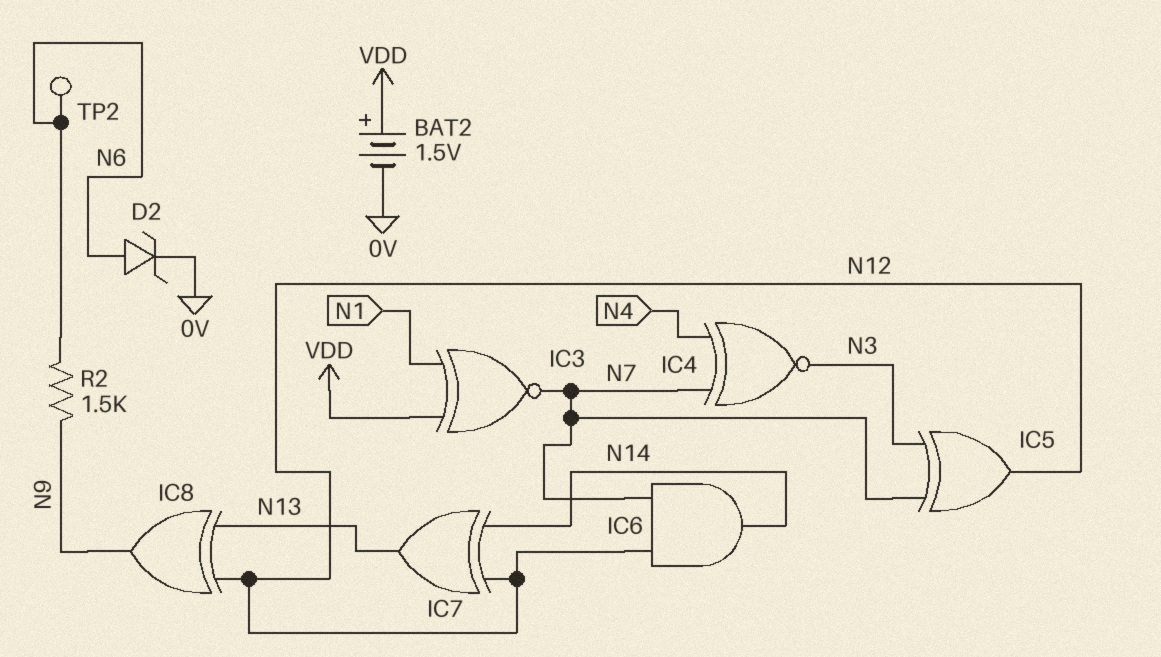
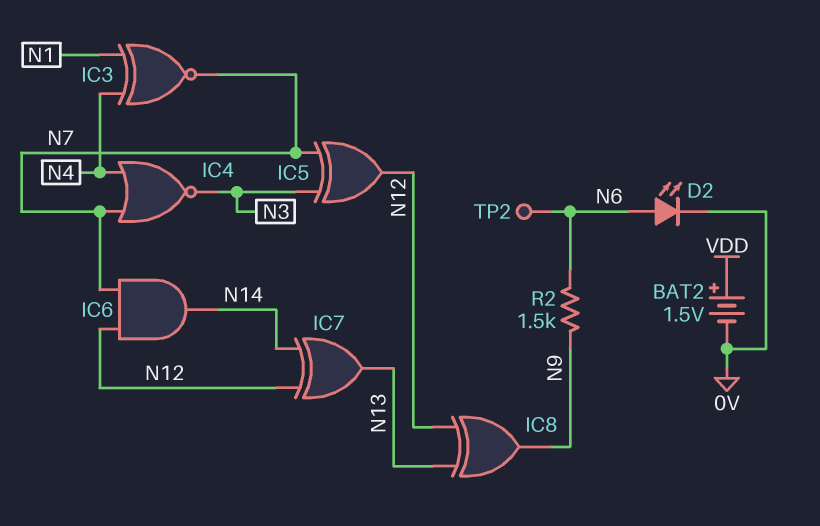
D2: zener (A N6, K 0V) -> LED (A N6, K 0V)
IC3: XNOR (in N1, in VDD, out N7) -> XNOR (in N1, in N4, out N7)
IC4: XNOR (in N4, in N7, out N3) -> NOR (in N4, in N7, out N3)

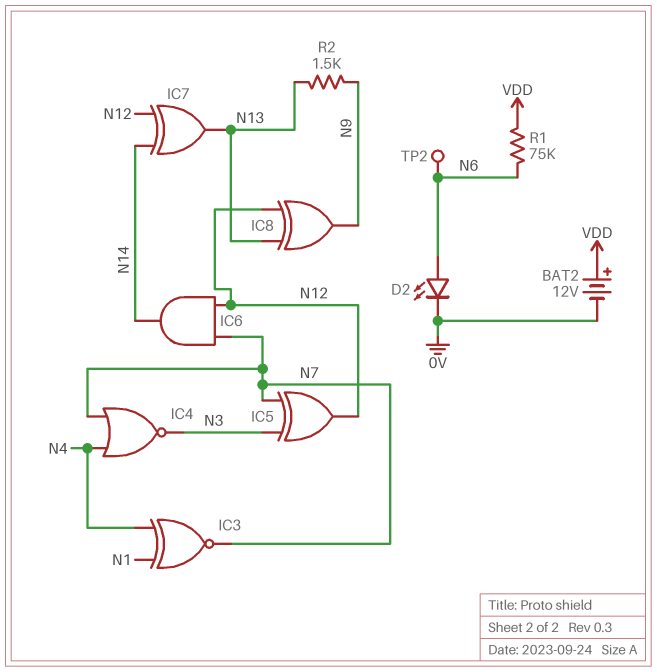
BAT2: 1.5V (plus VDD, minus 0V) -> 12V (plus VDD, minus 0V)
R1: none -> 75k (N6, VDD)
R2: 1.5k (N6, N9) -> 1.5k (N9, N13)

